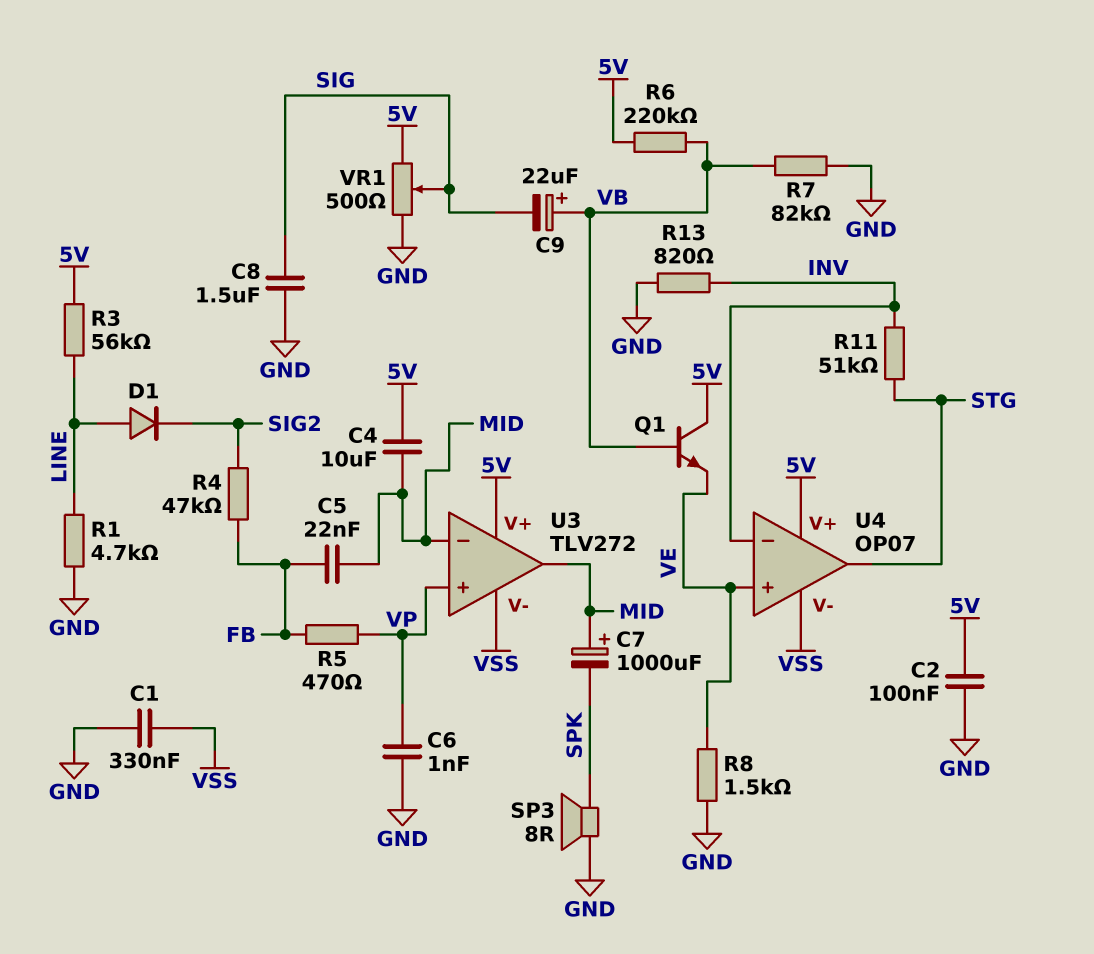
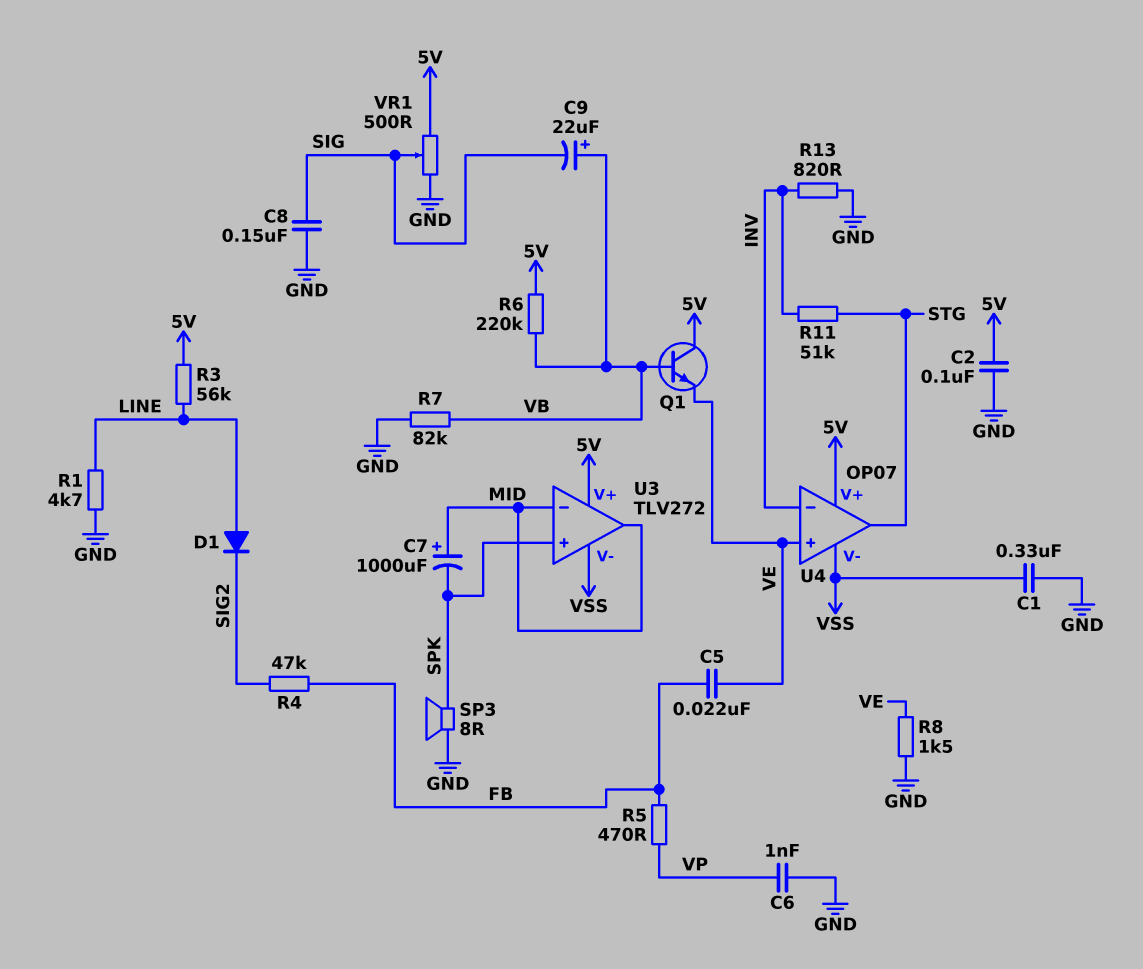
C4: 10uF (5V, MID) -> none
C5: 22nF (FB, MID) -> 22nF (FB, VE)
C8: 1.5uF (GND, SIG) -> 150nF (GND, SIG)
U3 pin in+: VP -> SPK

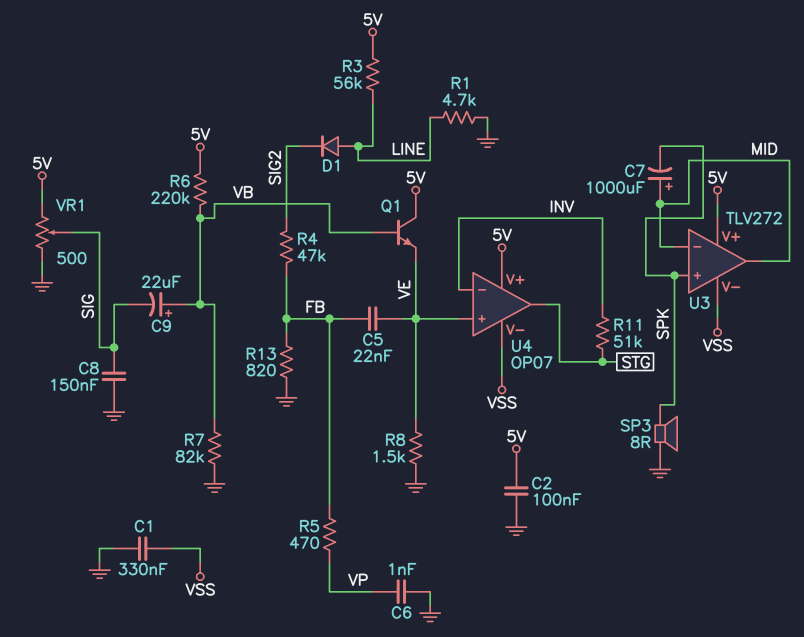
R13: 820 (GND, INV) -> 820 (FB, GND)

